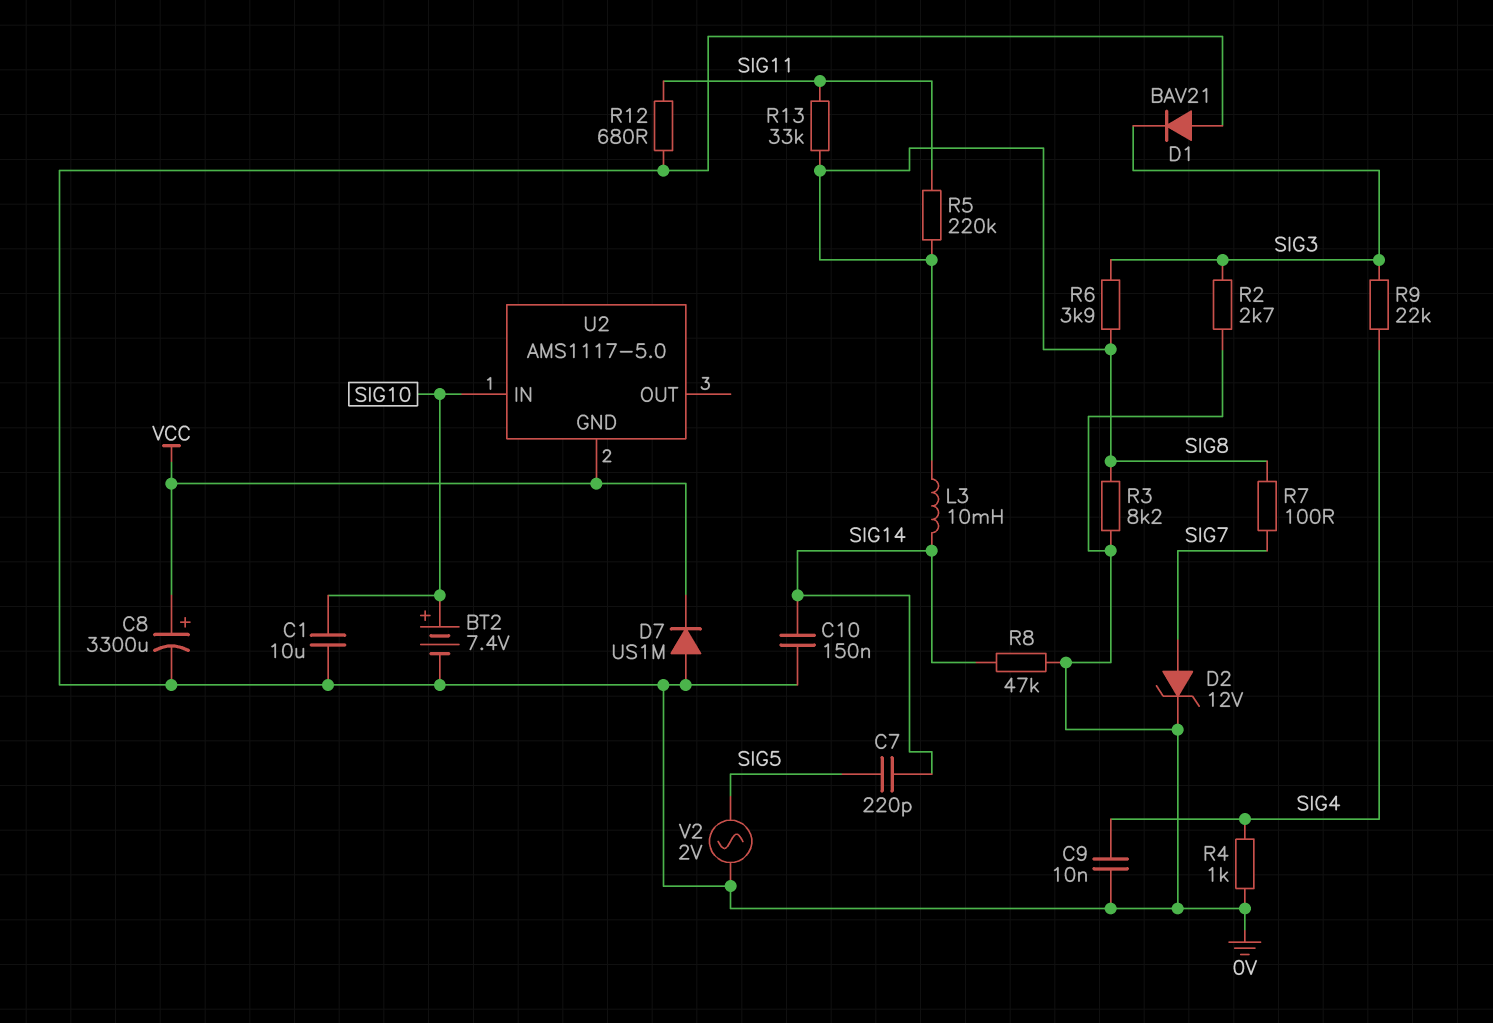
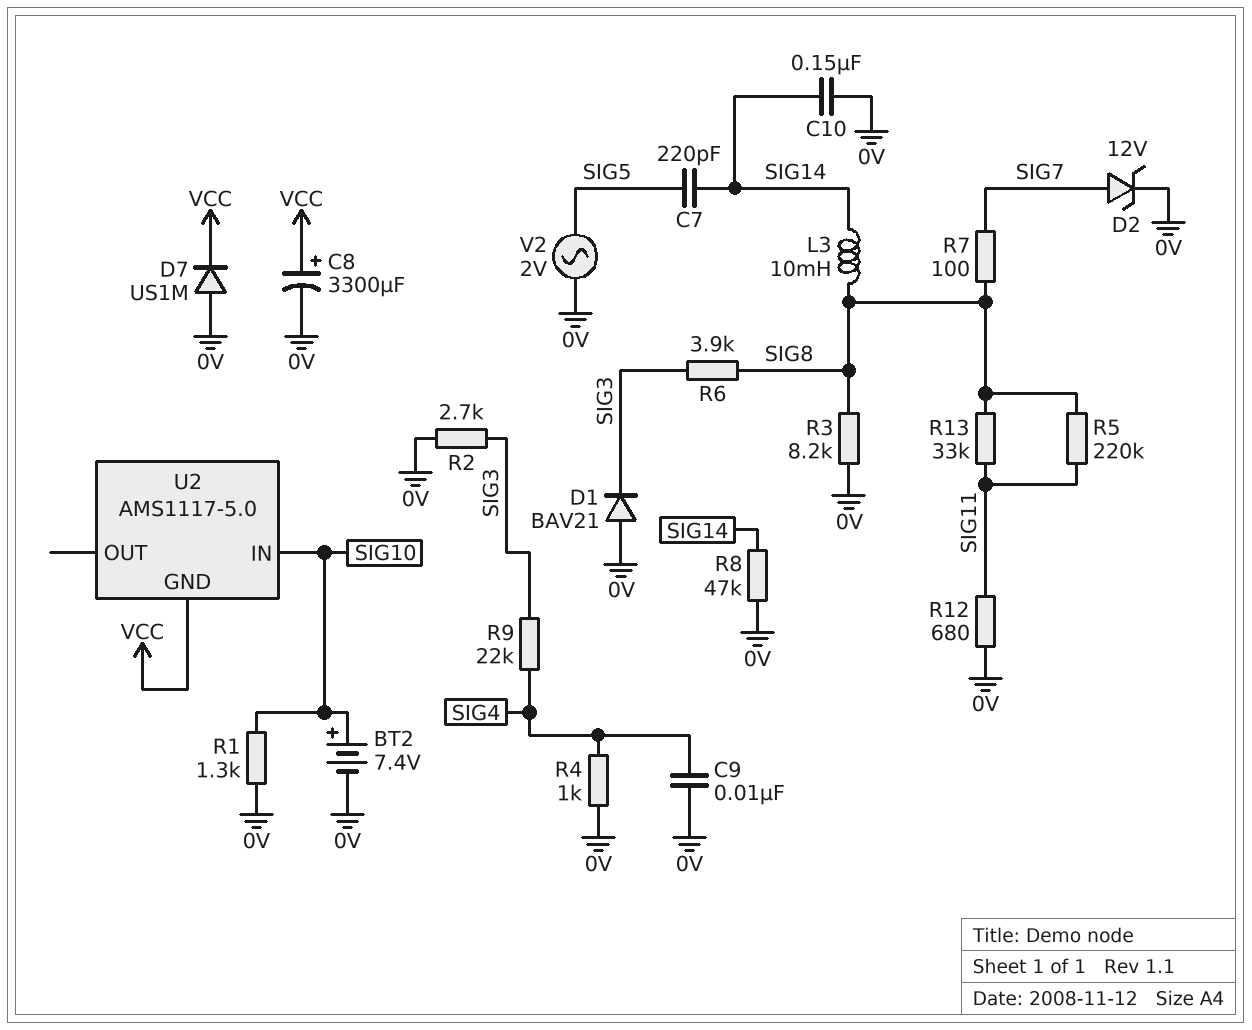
C1: 10uF (0V, SIG10) -> none
R1: none -> 1.3k (0V, SIG10)

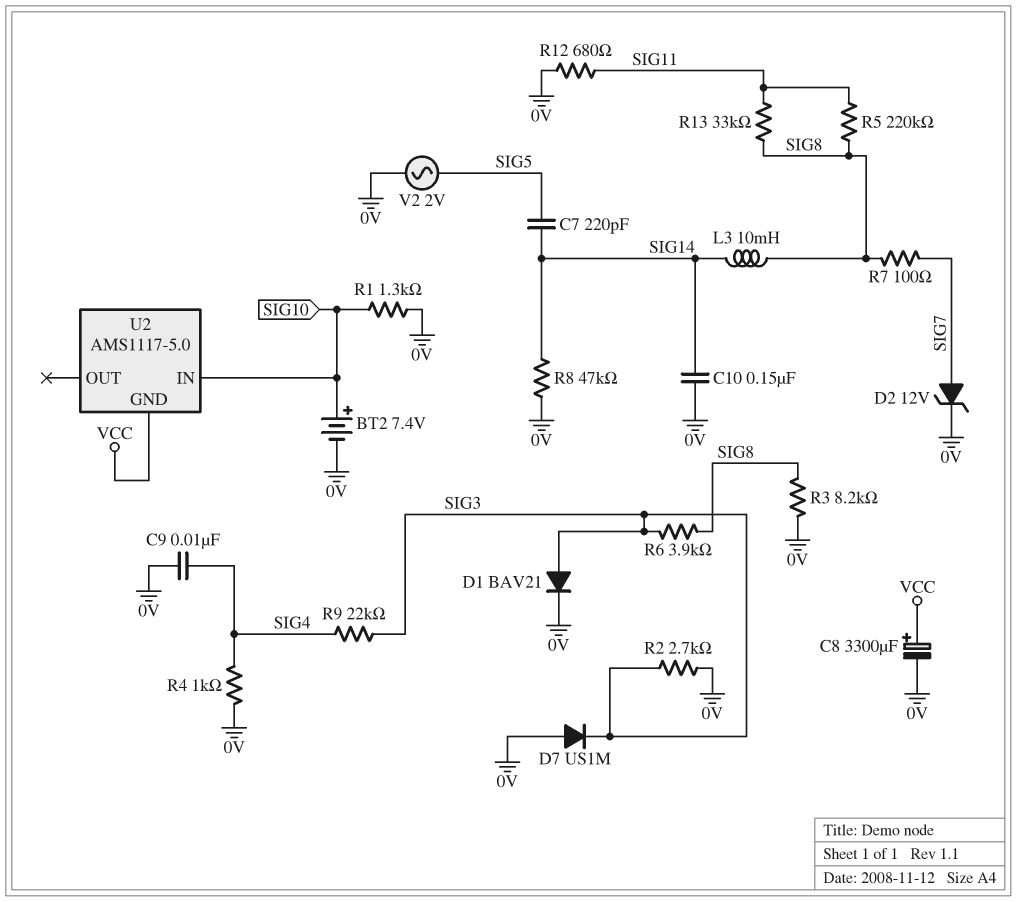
D1: diode BAV21 (A 0V, K SIG3) -> diode BAV21 (A SIG3, K 0V)
D7: diode US1M (A 0V, K VCC) -> diode US1M (A 0V, K SIG3)

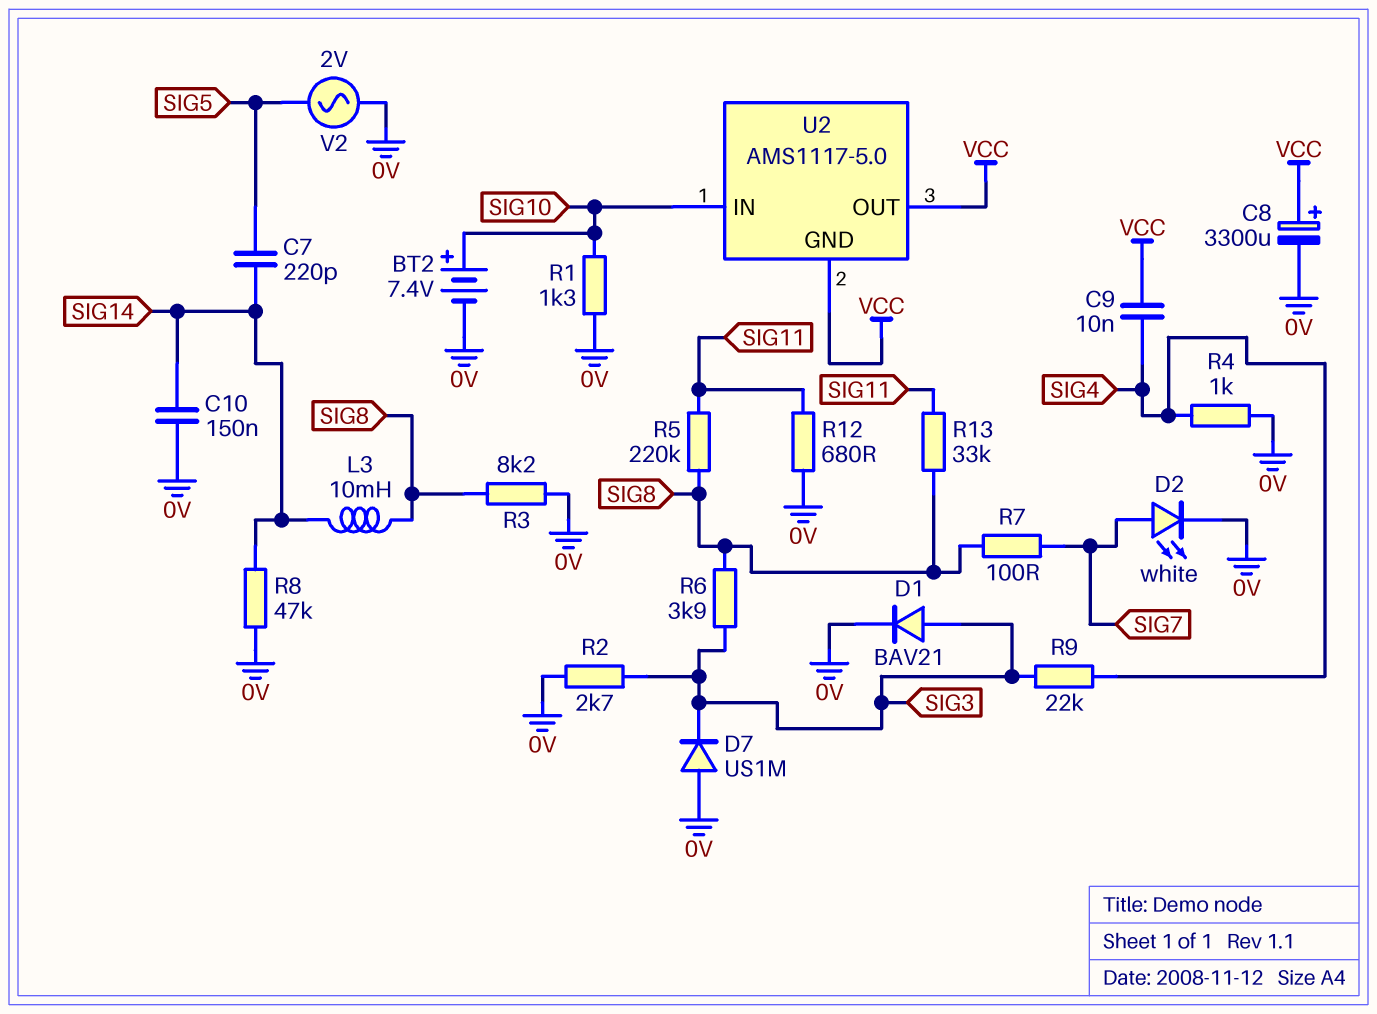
C9: 10nF (0V, SIG4) -> 10nF (SIG4, VCC)
D2: zener 12V (A SIG7, K 0V) -> LED white (A SIG7, K 0V)
U2 pin OUT: none -> VCC

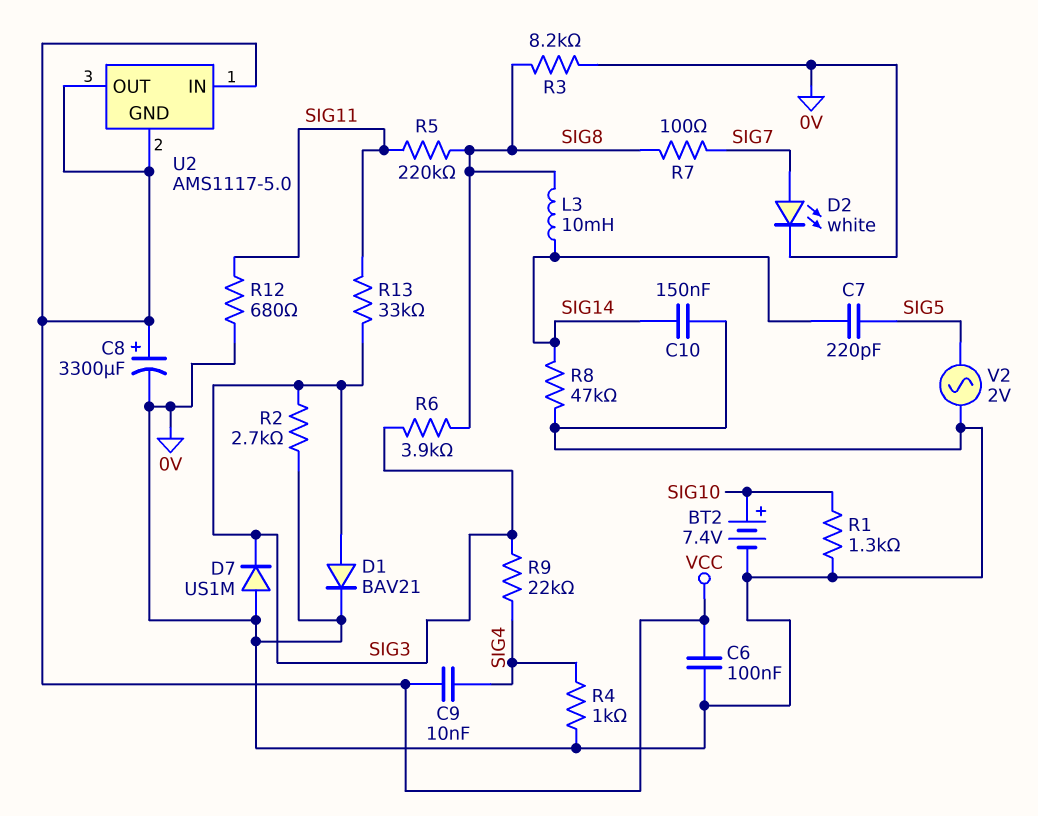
C6: none -> 100nF (0V, VCC)
R13: 33k (SIG8, SIG11) -> 33k (SIG3, SIG11)
U2 pin IN: SIG10 -> VCC

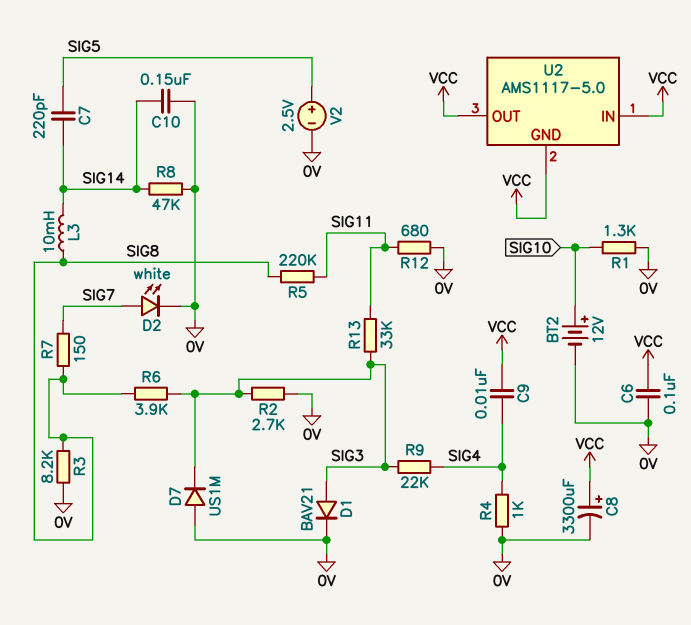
BT2: 7.4V (plus SIG10, minus 0V) -> 12V (plus SIG10, minus 0V)
R7: 100 (SIG7, SIG8) -> 150 (SIG7, SIG8)
V2: AC 2V (0V, SIG5) -> 2.5V (plus SIG5, minus 0V)

